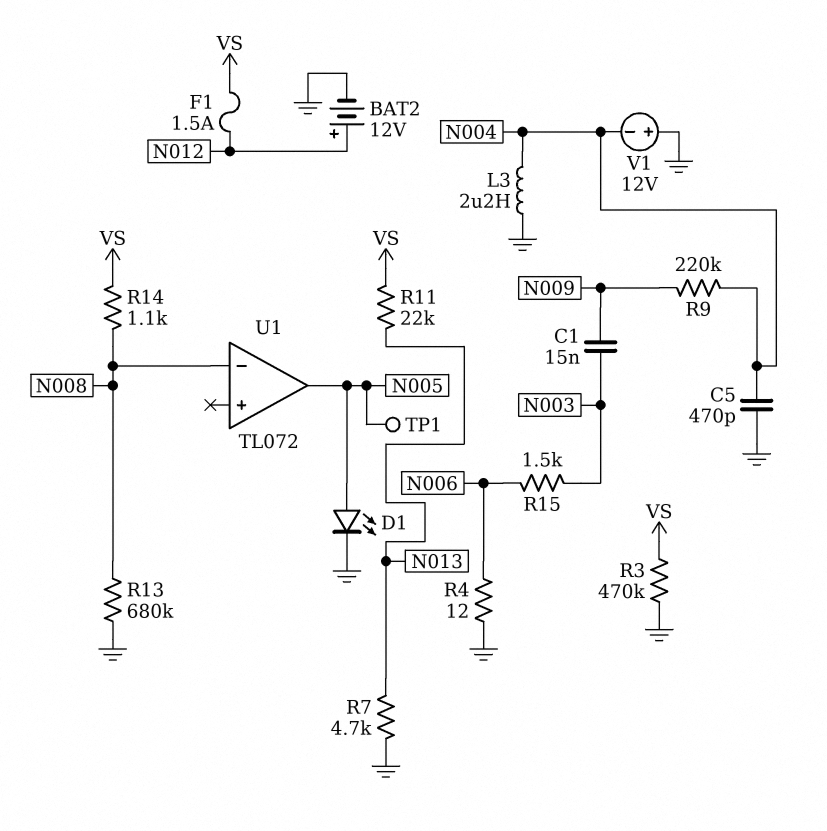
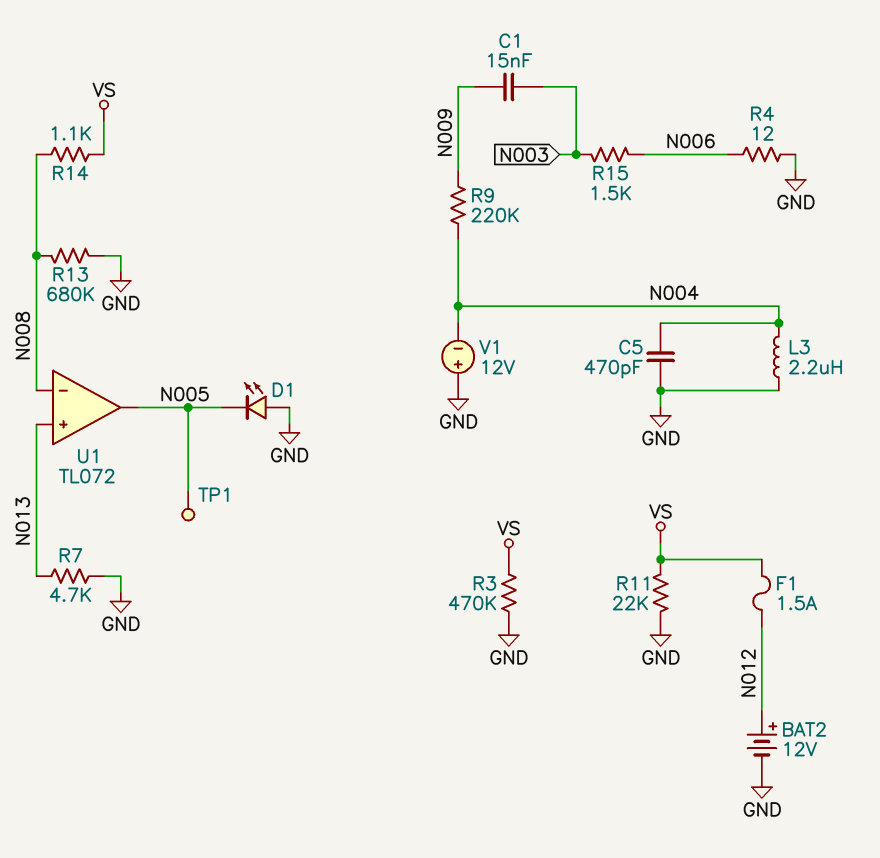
D1: LED (A N005, K GND) -> LED (A GND, K N005)
R11: 22k (N013, VS) -> 22k (GND, VS)
U1 pin in+: none -> N013

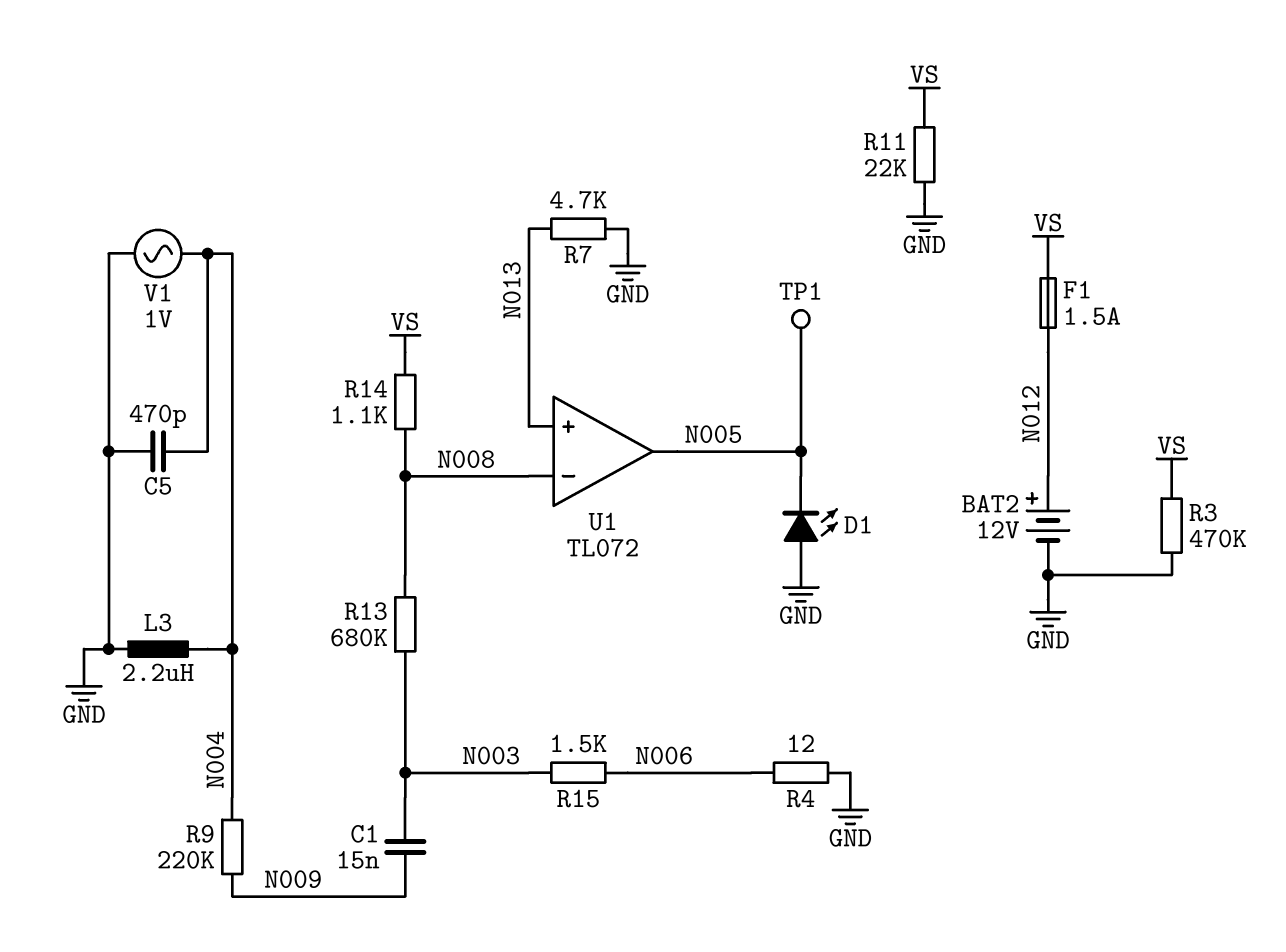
R13: 680k (GND, N008) -> 680k (N003, N008)
V1: 12V (plus GND, minus N004) -> AC 1V (GND, N004)

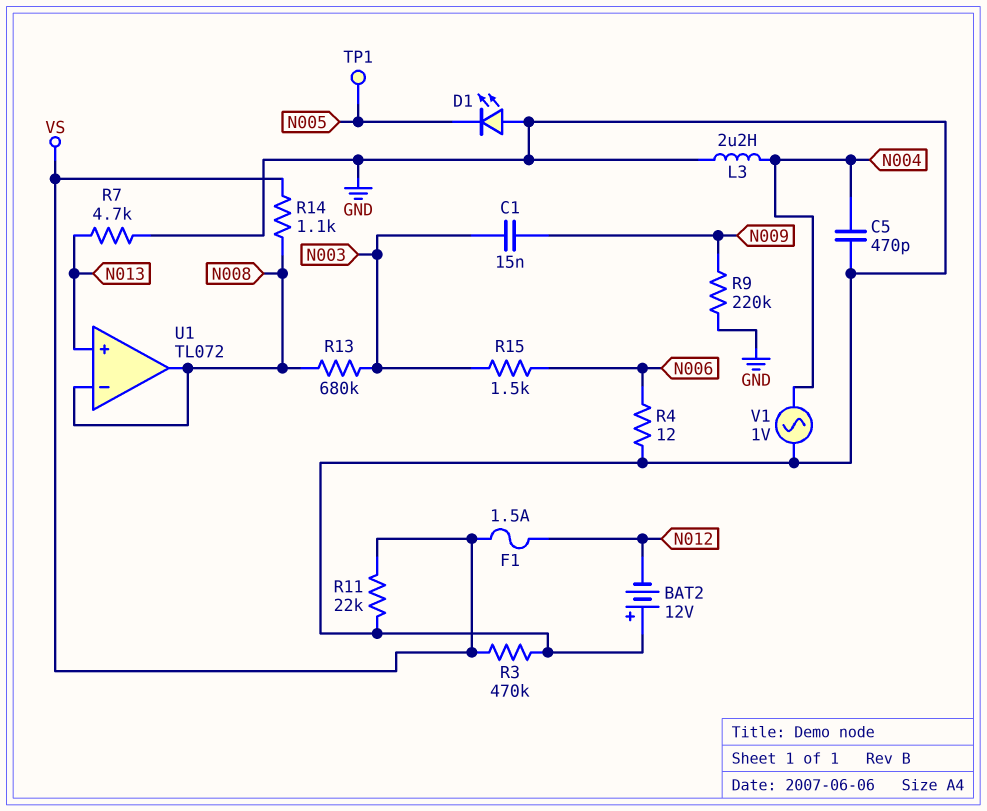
BAT2: 12V (plus N012, minus GND) -> 12V (plus GND, minus N012)
R9: 220k (N004, N009) -> 220k (GND, N009)
U1 pin out: N005 -> N008

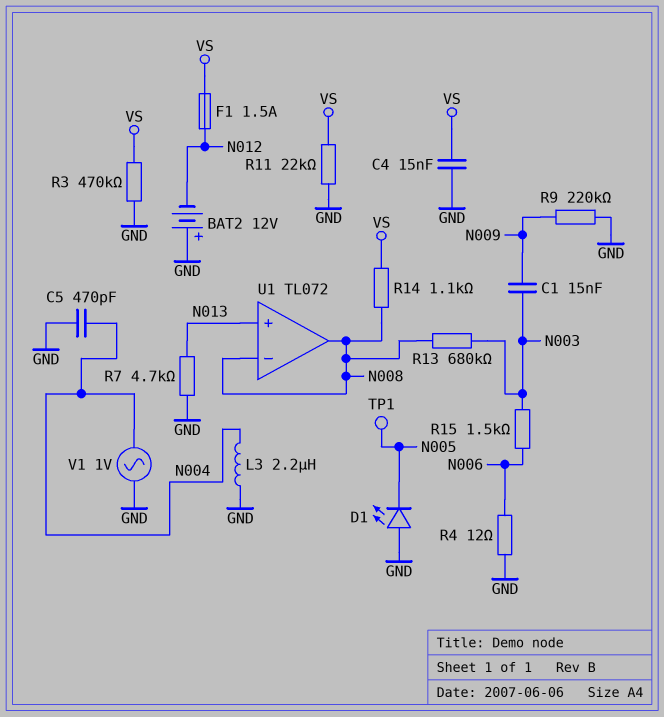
C4: none -> 15nF (GND, VS)

